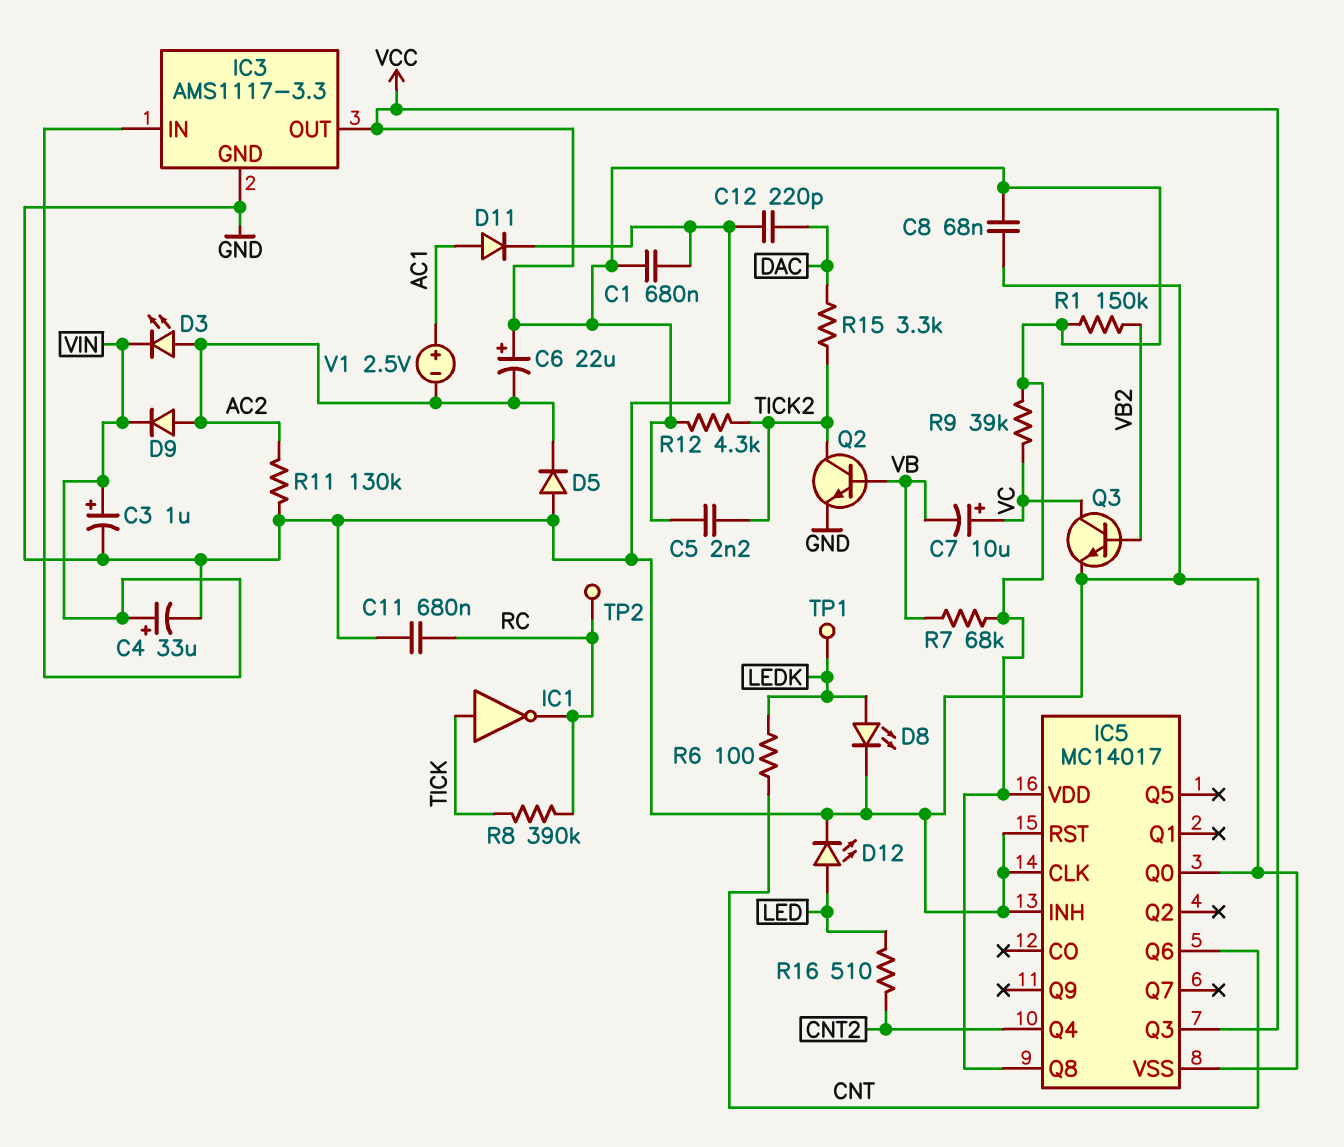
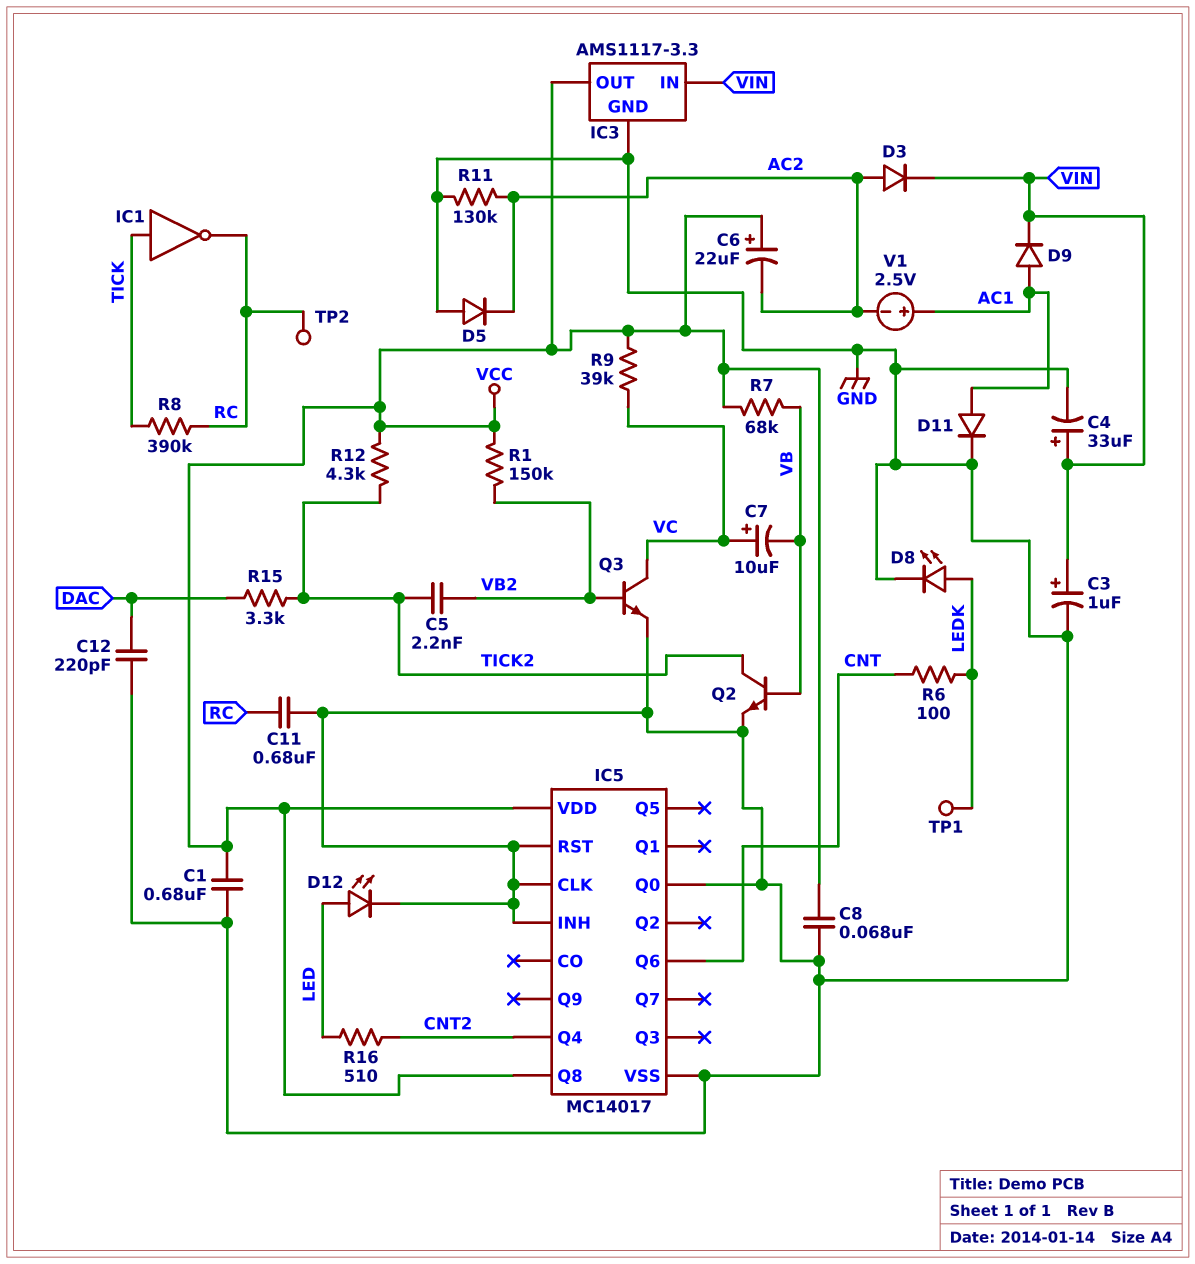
C5: 2.2nF (TICK2, VCC) -> 2.2nF (TICK2, VB2)
D3: LED (A AC2, K VIN) -> diode (A AC2, K VIN)
D9: diode (A AC2, K VIN) -> diode (A AC1, K VIN)
IC5 pin Q3: VCC -> none

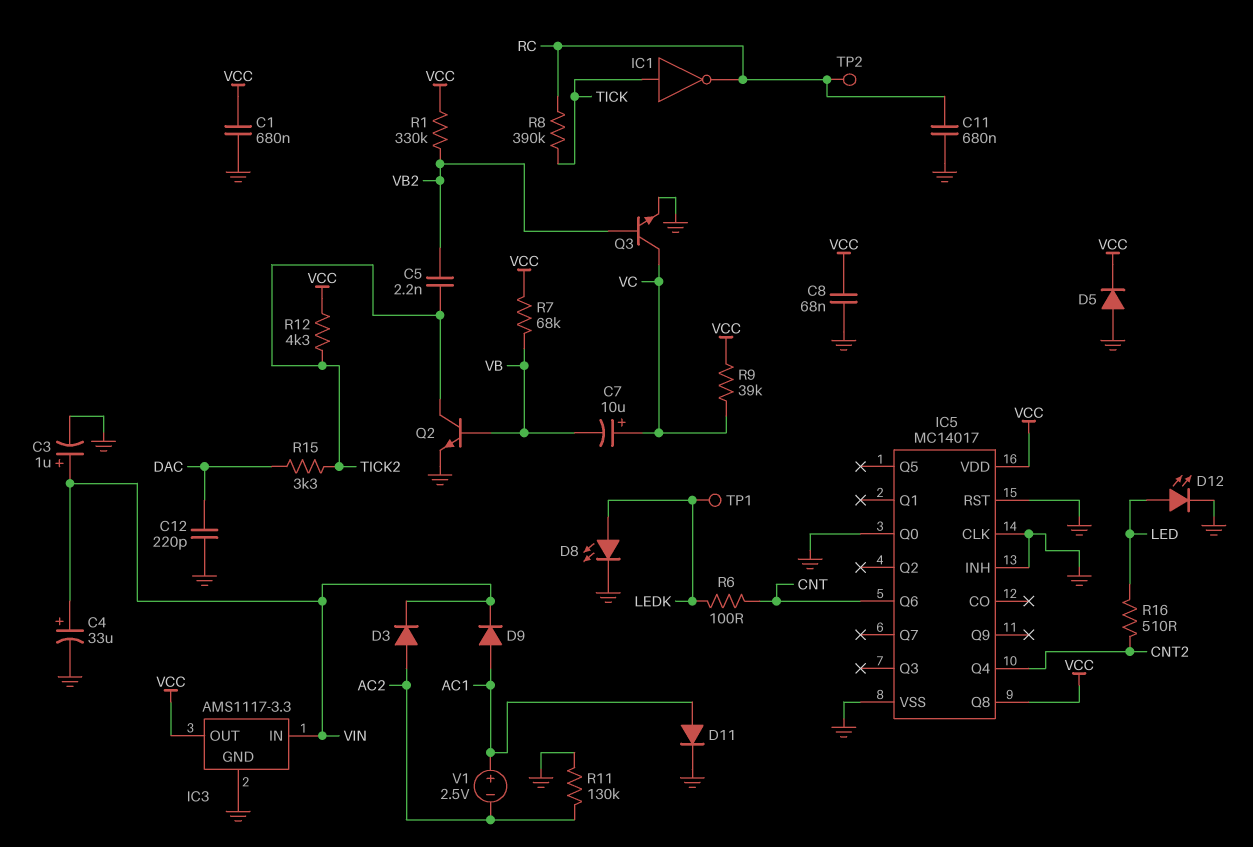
C6: 22uF (plus VCC, minus AC2) -> none
D5: diode (A GND, K AC2) -> diode (A GND, K VCC)
R1: 150k (VB2, VCC) -> 330k (VB2, VCC)

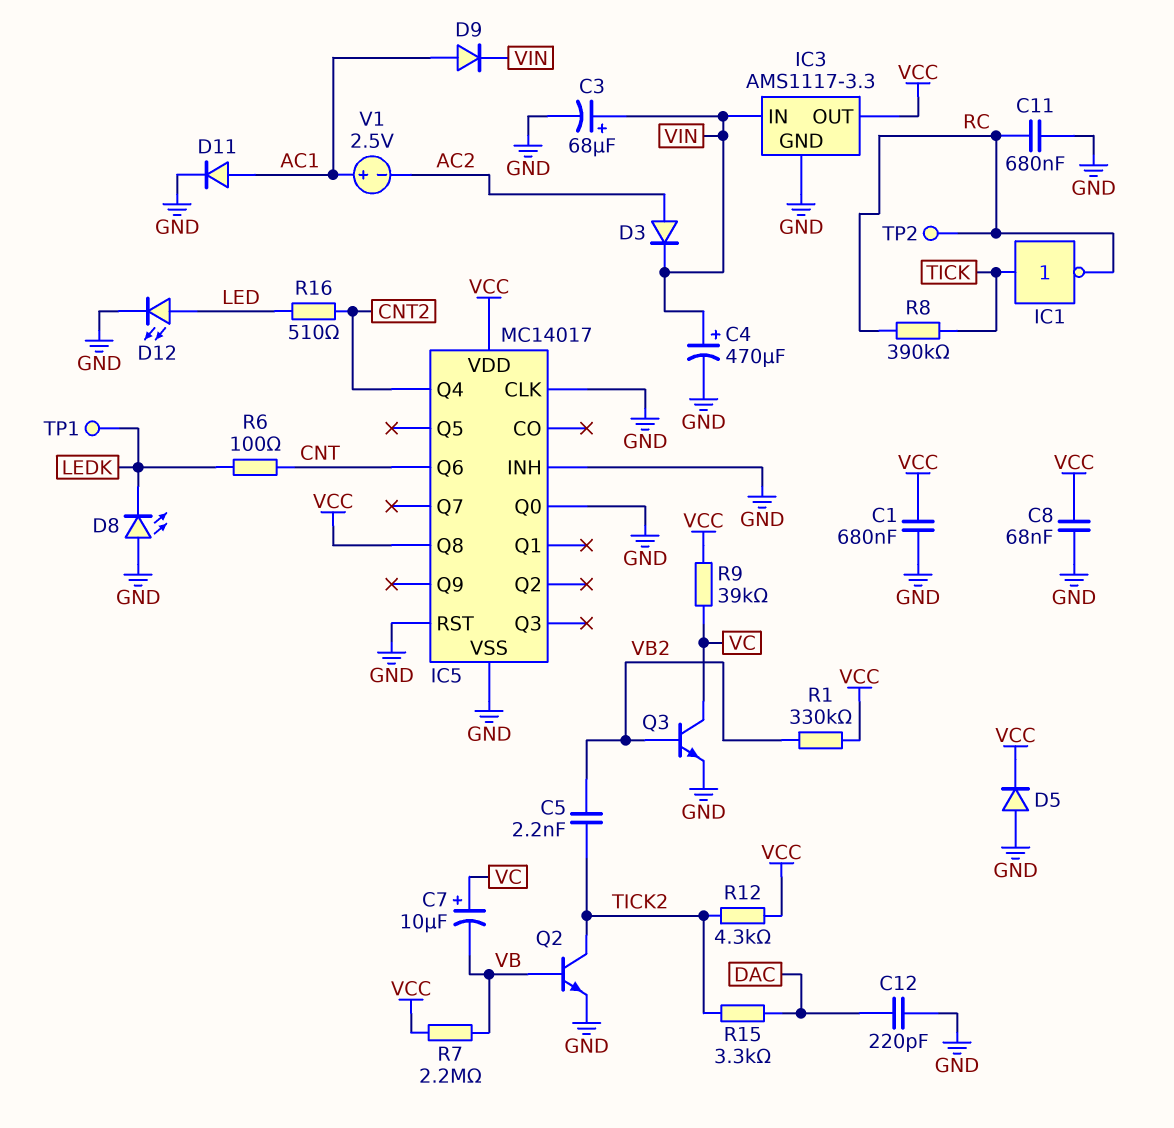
C3: 1uF (plus VIN, minus GND) -> 68uF (plus VIN, minus GND)
C4: 33uF (plus VIN, minus GND) -> 470uF (plus VIN, minus GND)
D8: LED (A LEDK, K GND) -> LED (A GND, K LEDK)
R7: 68k (VB, VCC) -> 2.2M (VB, VCC)
R11: 130k (AC2, GND) -> none

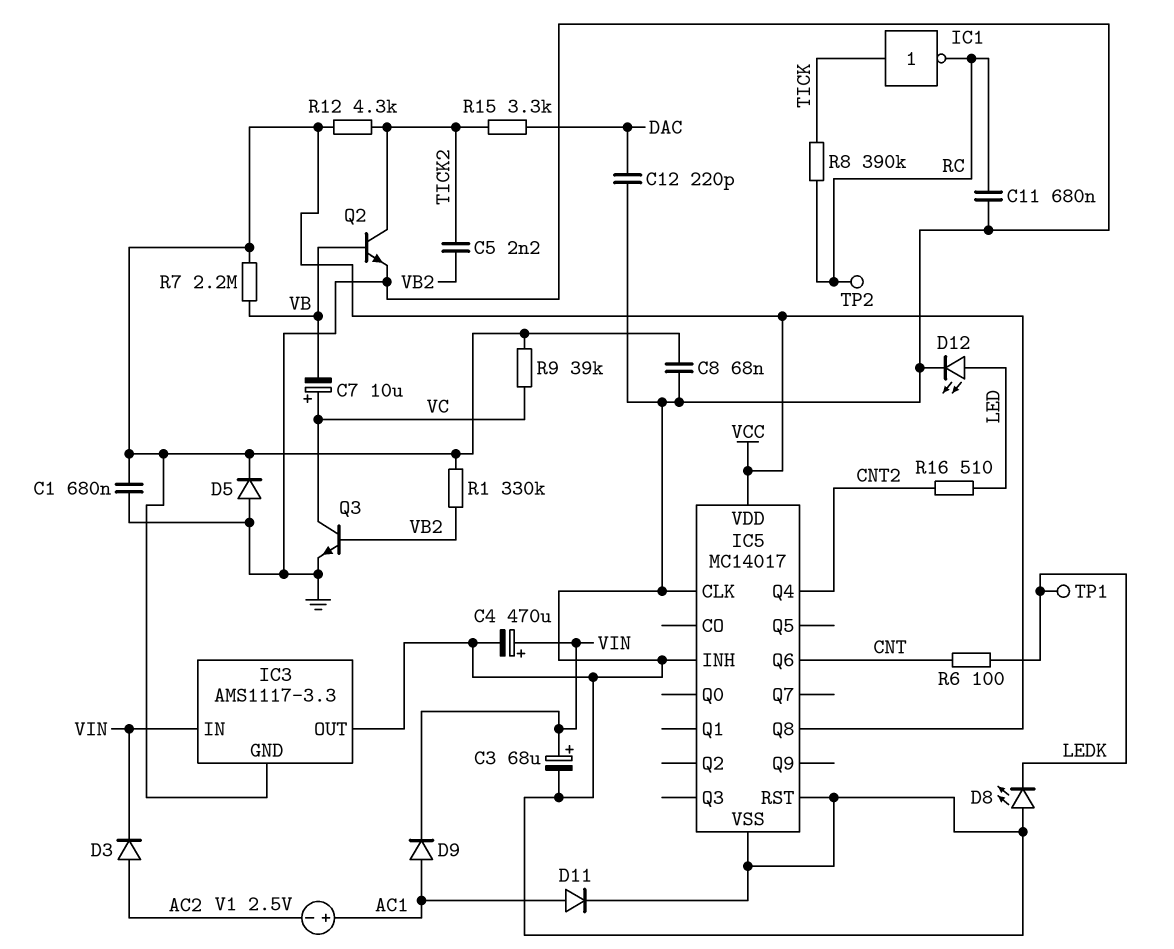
IC3 pin GND: GND -> VCC
IC3 pin OUT: VCC -> GND
IC5 pin Q0: GND -> none

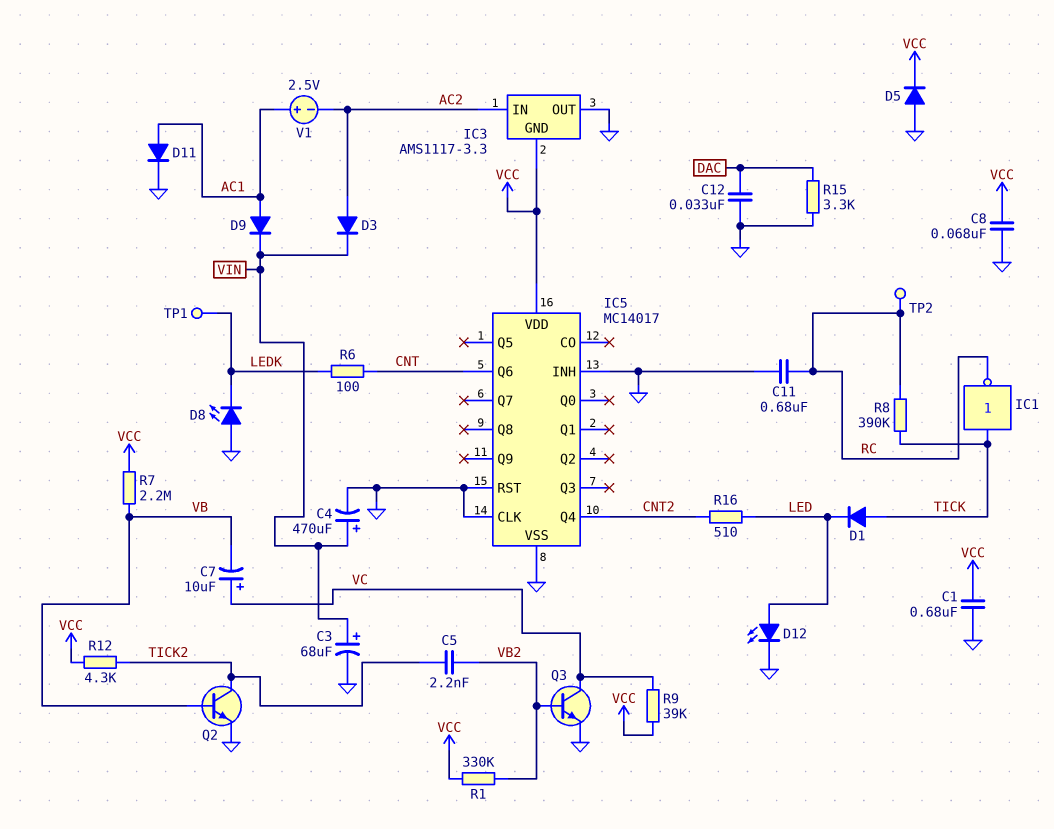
C12: 220pF (DAC, GND) -> 33nF (DAC, GND)
D1: none -> diode (A TICK, K LED)
IC3 pin IN: VIN -> AC2
IC5 pin Q8: VCC -> none
R15: 3.3k (DAC, TICK2) -> 3.3k (DAC, GND)

